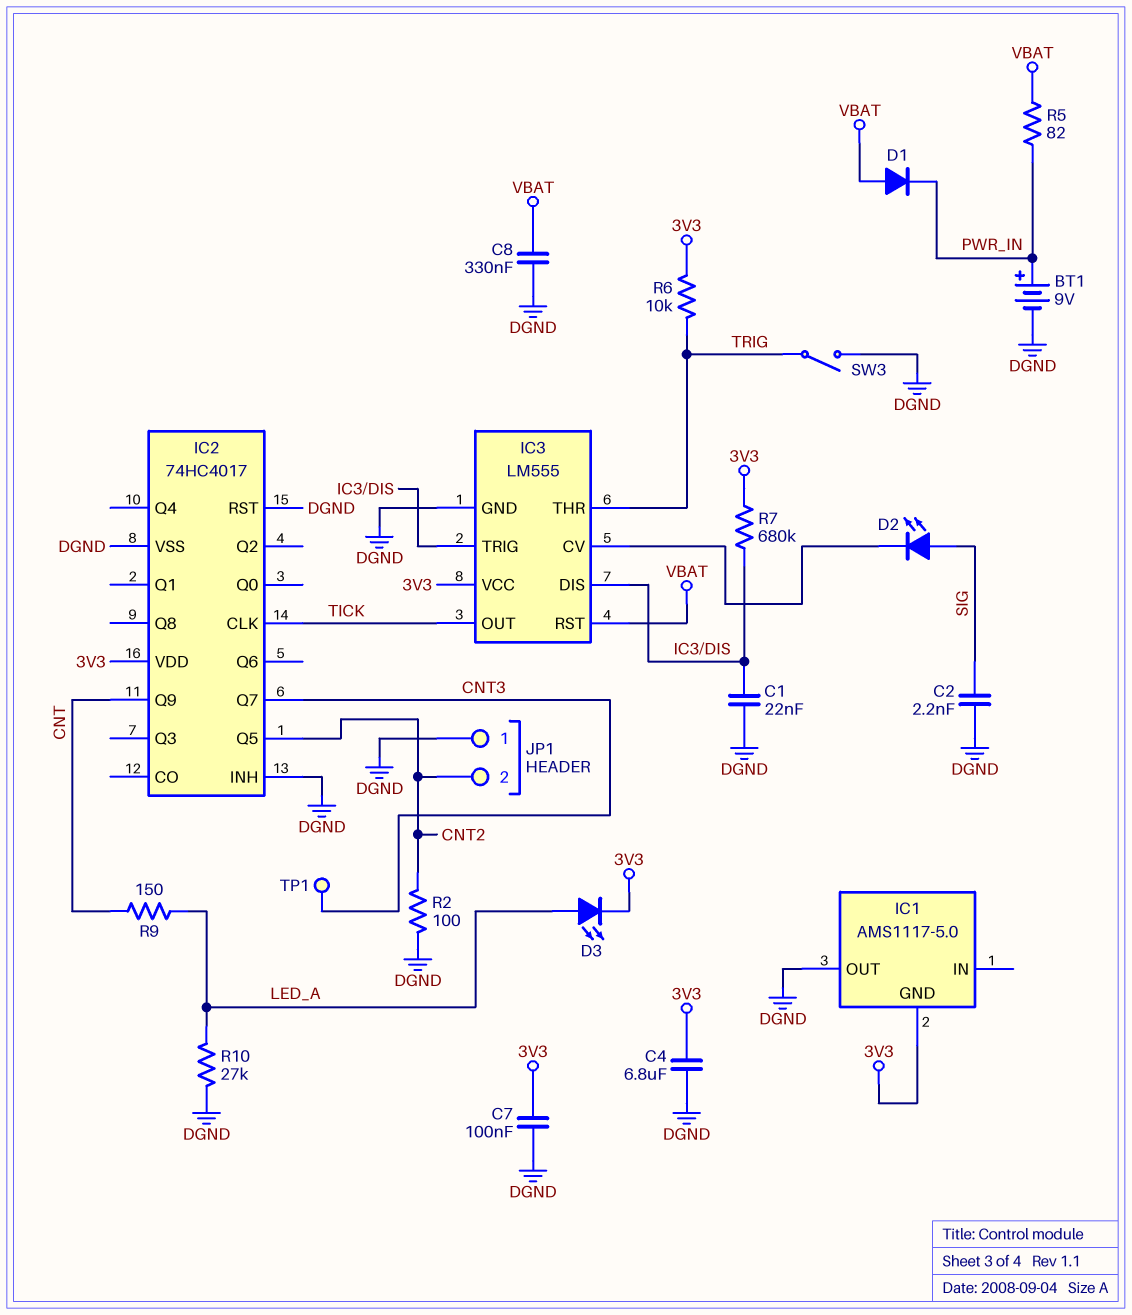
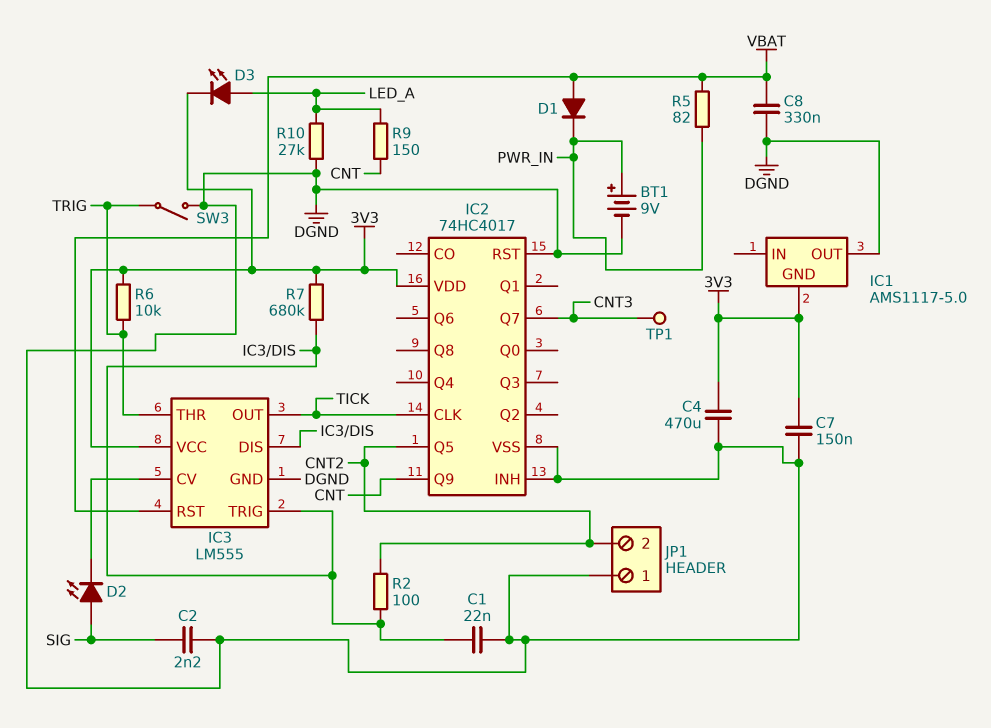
C4: 6.8uF (3V3, DGND) -> 470uF (3V3, DGND)
C7: 100nF (3V3, DGND) -> 150nF (3V3, DGND)
R2: 100 (CNT2, DGND) -> 100 (CNT2, IC3/DIS)

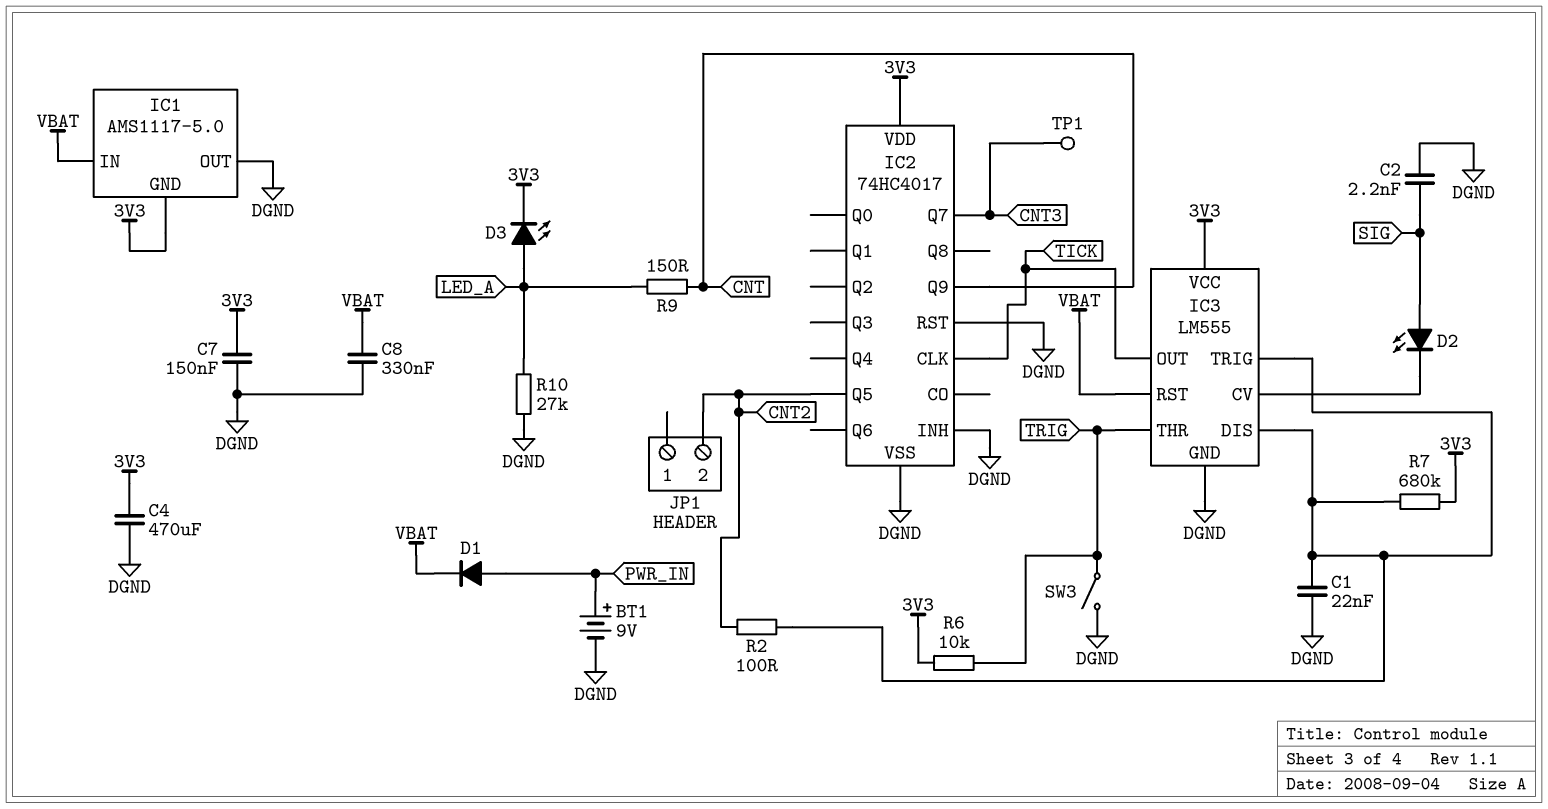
D1: diode (A VBAT, K PWR_IN) -> diode (A PWR_IN, K VBAT)
IC1 pin IN: none -> VBAT
JP1 pin 1: DGND -> none
R5: 82 (PWR_IN, VBAT) -> none

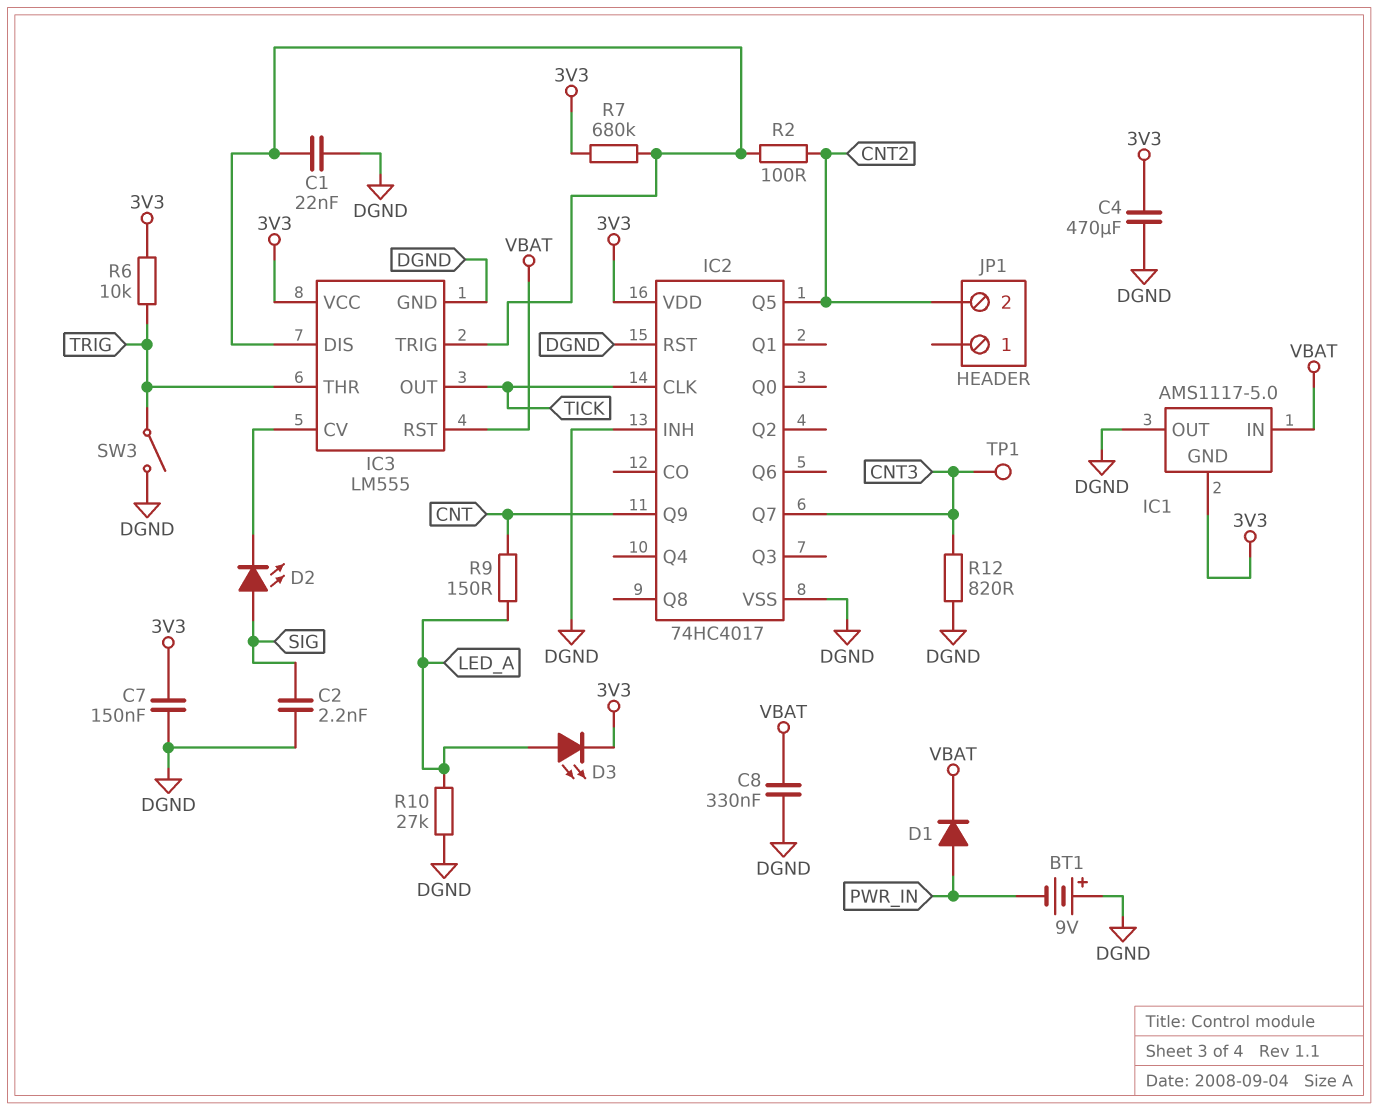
BT1: 9V (plus PWR_IN, minus DGND) -> 9V (plus DGND, minus PWR_IN)
R12: none -> 820 (CNT3, DGND)

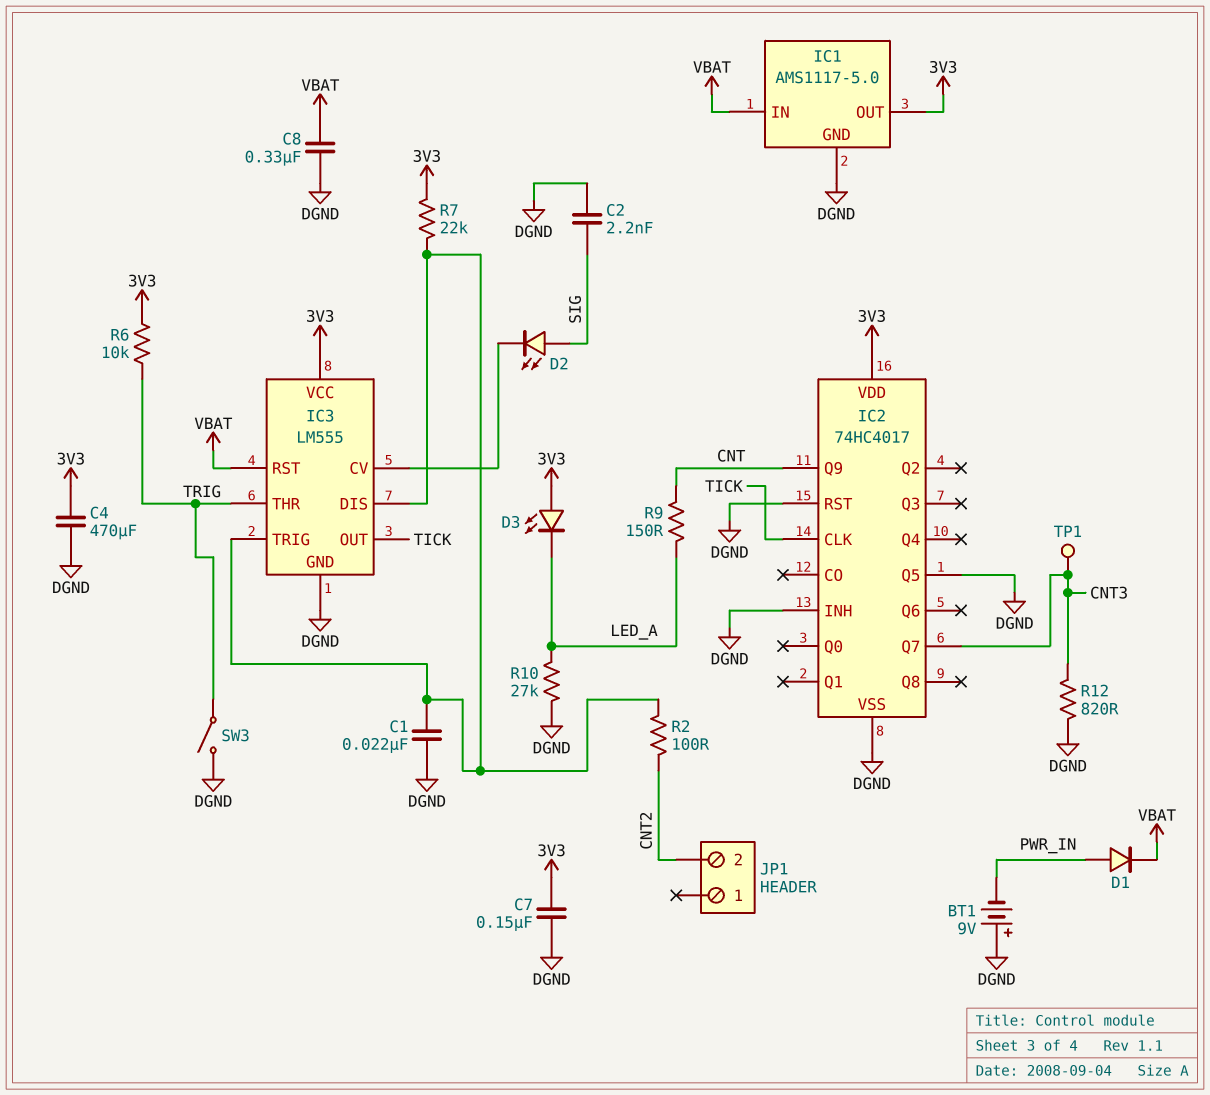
D3: LED (A LED_A, K 3V3) -> LED (A 3V3, K LED_A)
IC1 pin GND: 3V3 -> DGND
IC1 pin OUT: DGND -> 3V3
IC2 pin Q5: CNT2 -> DGND
R7: 680k (3V3, IC3/DIS) -> 22k (3V3, IC3/DIS)

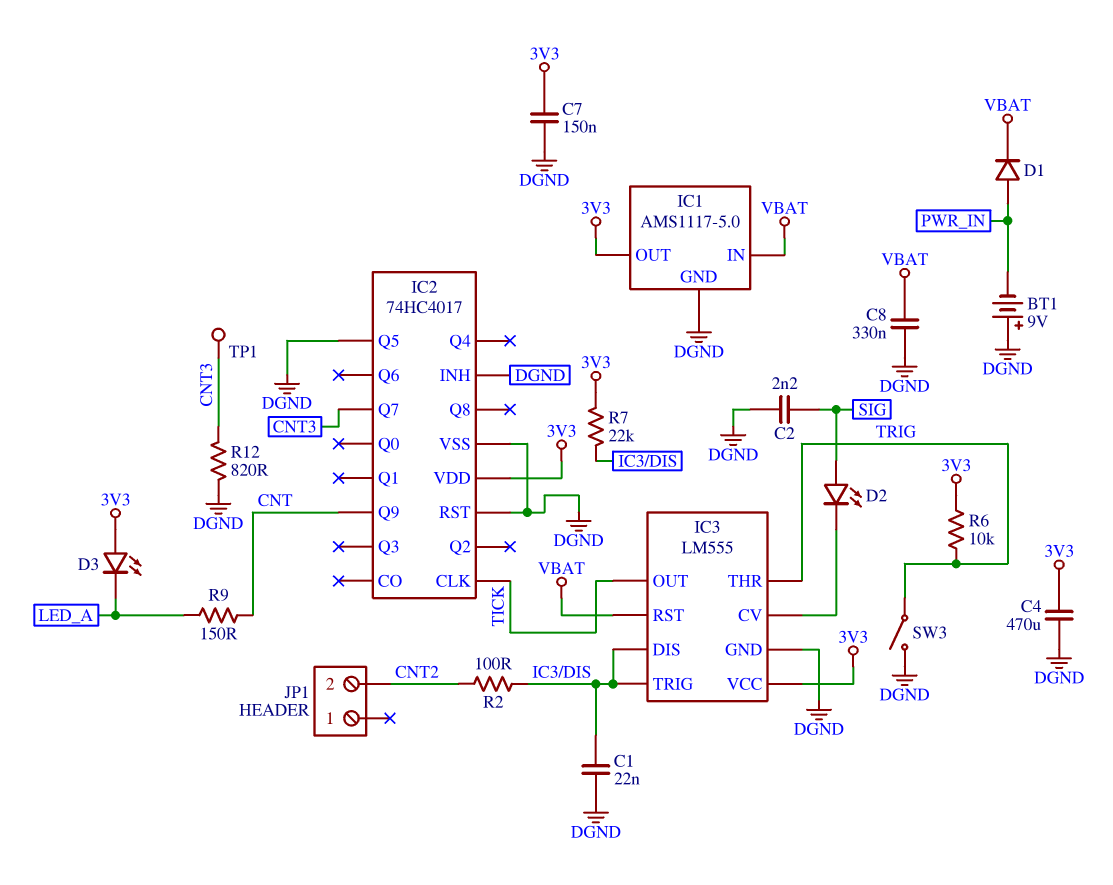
R10: 27k (DGND, LED_A) -> none

